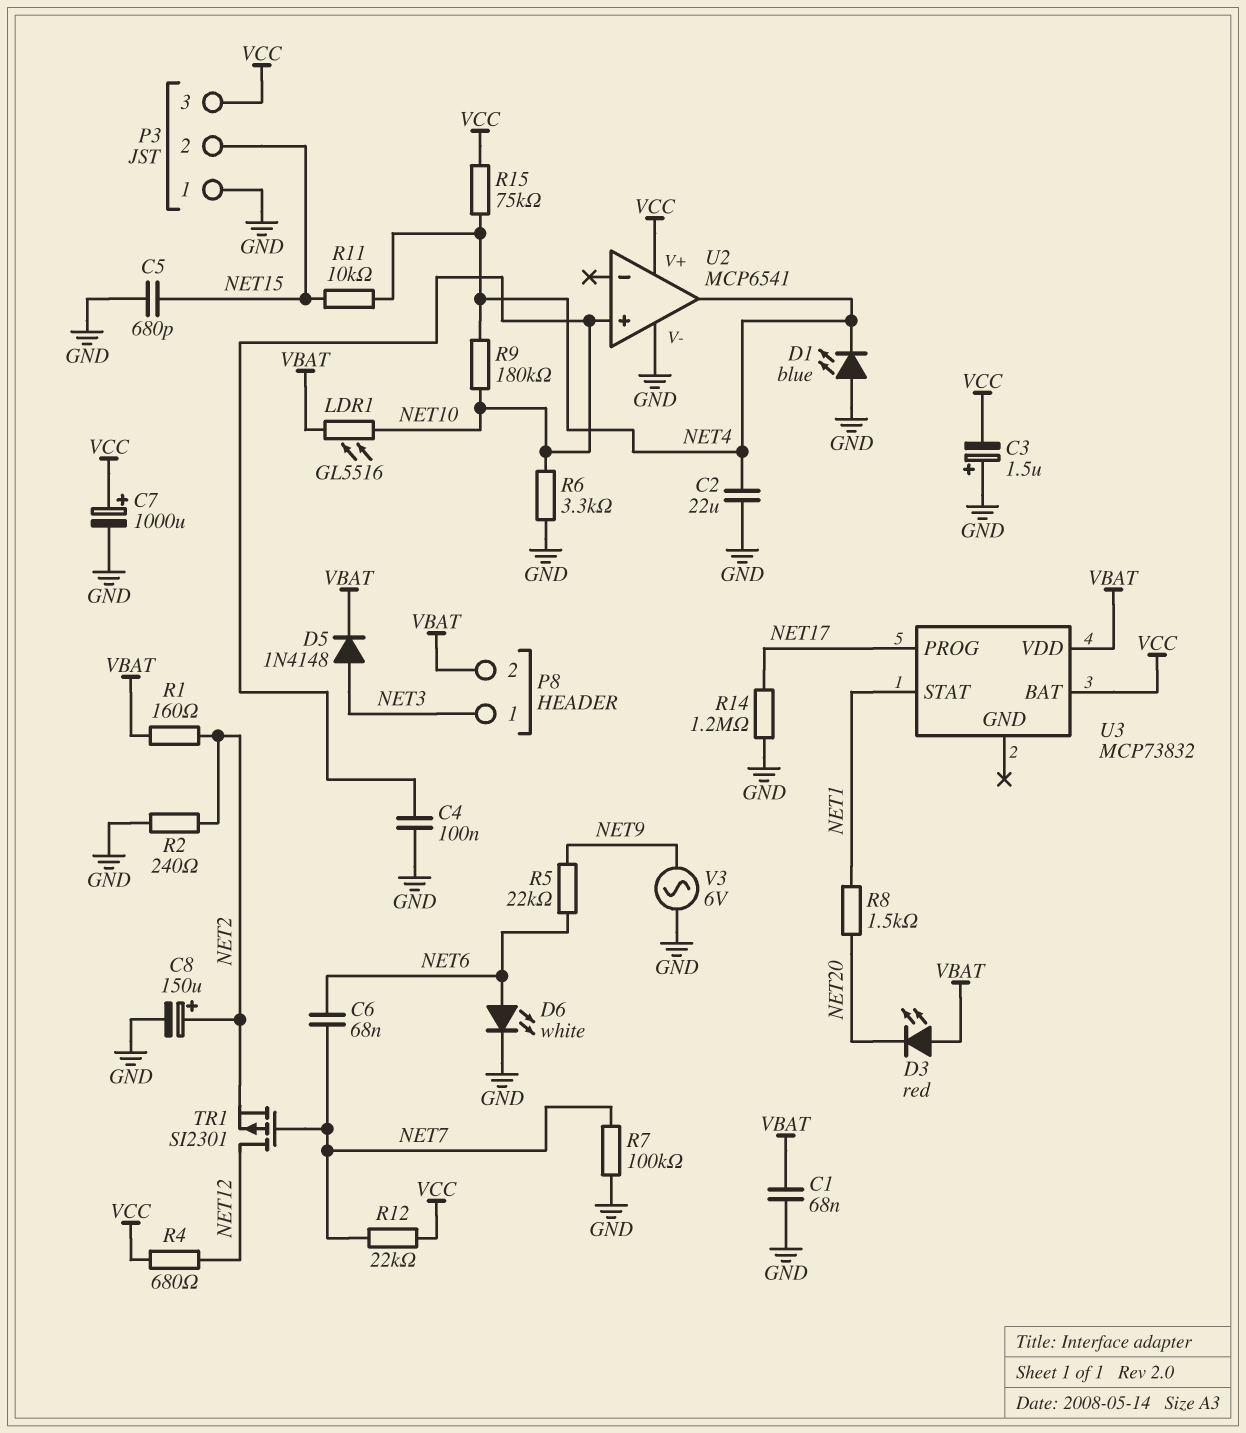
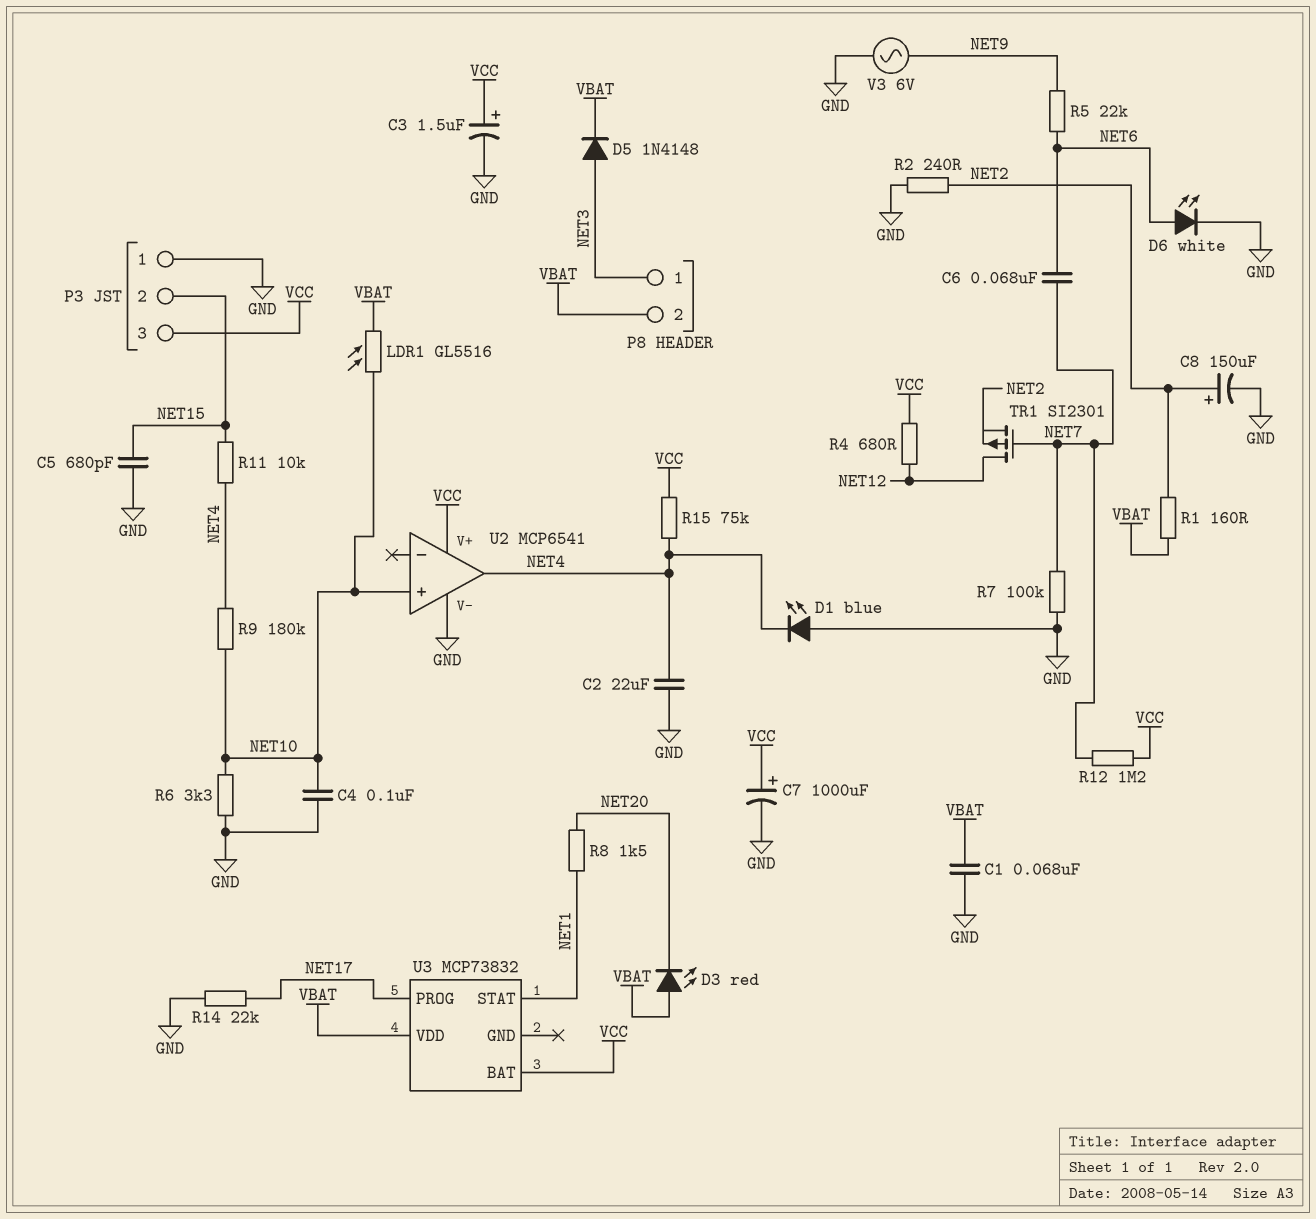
C3: 1.5uF (plus GND, minus VCC) -> 1.5uF (plus VCC, minus GND)
R12: 22k (NET7, VCC) -> 1.2M (NET7, VCC)
R14: 1.2M (GND, NET17) -> 22k (GND, NET17)

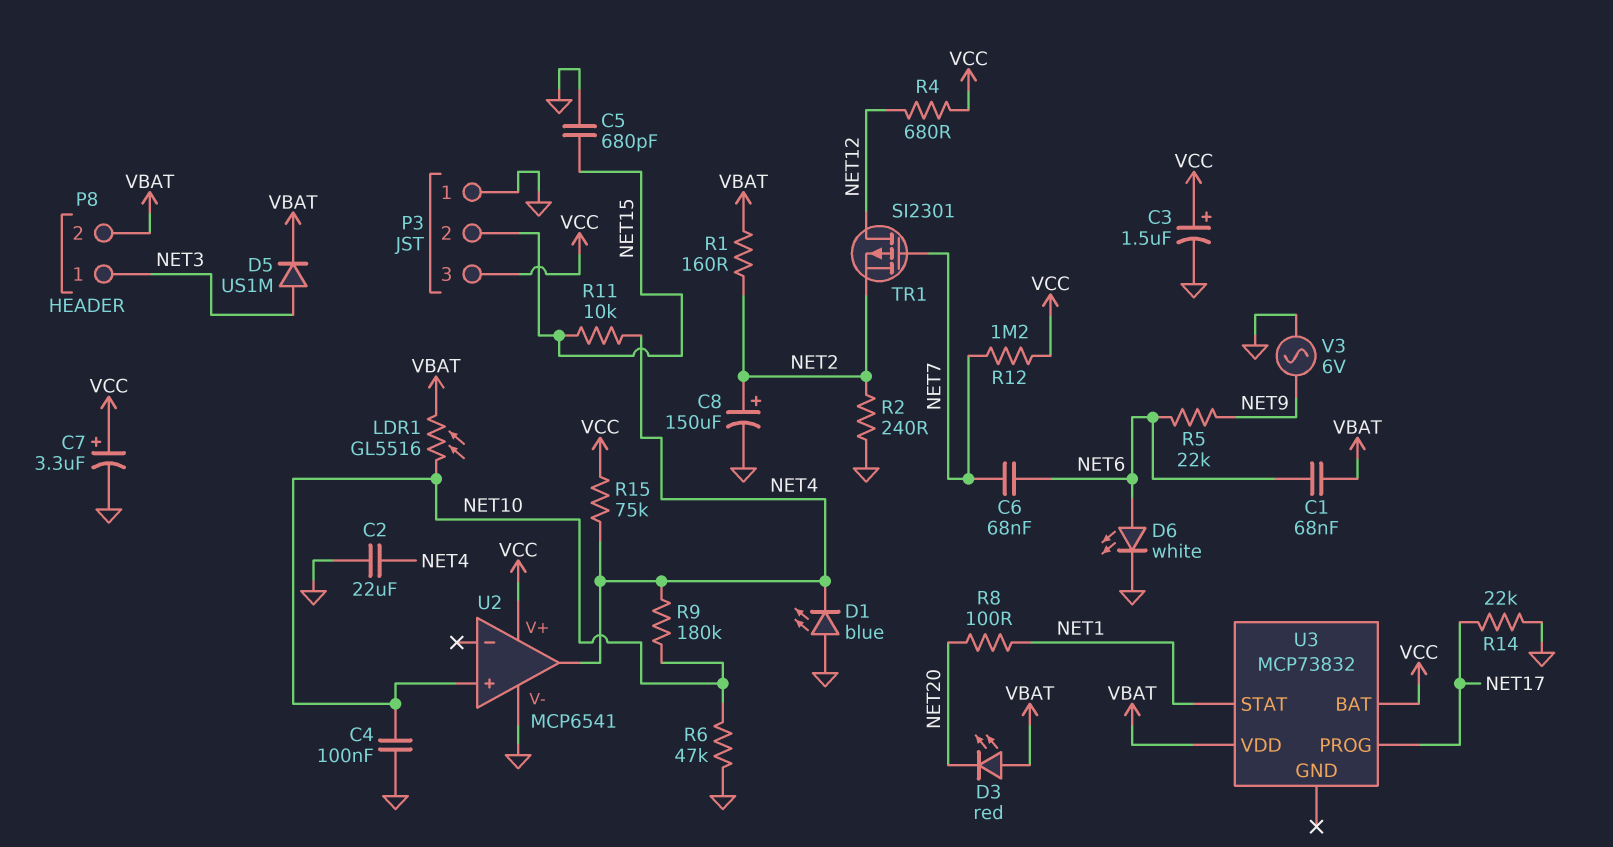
C1: 68nF (GND, VBAT) -> 68nF (NET6, VBAT)
C7: 1000uF (plus VCC, minus GND) -> 3.3uF (plus VCC, minus GND)
D5: diode 1N4148 (A NET3, K VBAT) -> diode US1M (A NET3, K VBAT)
R6: 3.3k (GND, NET10) -> 47k (GND, NET10)
R7: 100k (GND, NET7) -> none
R8: 1.5k (NET1, NET20) -> 100 (NET1, NET20)

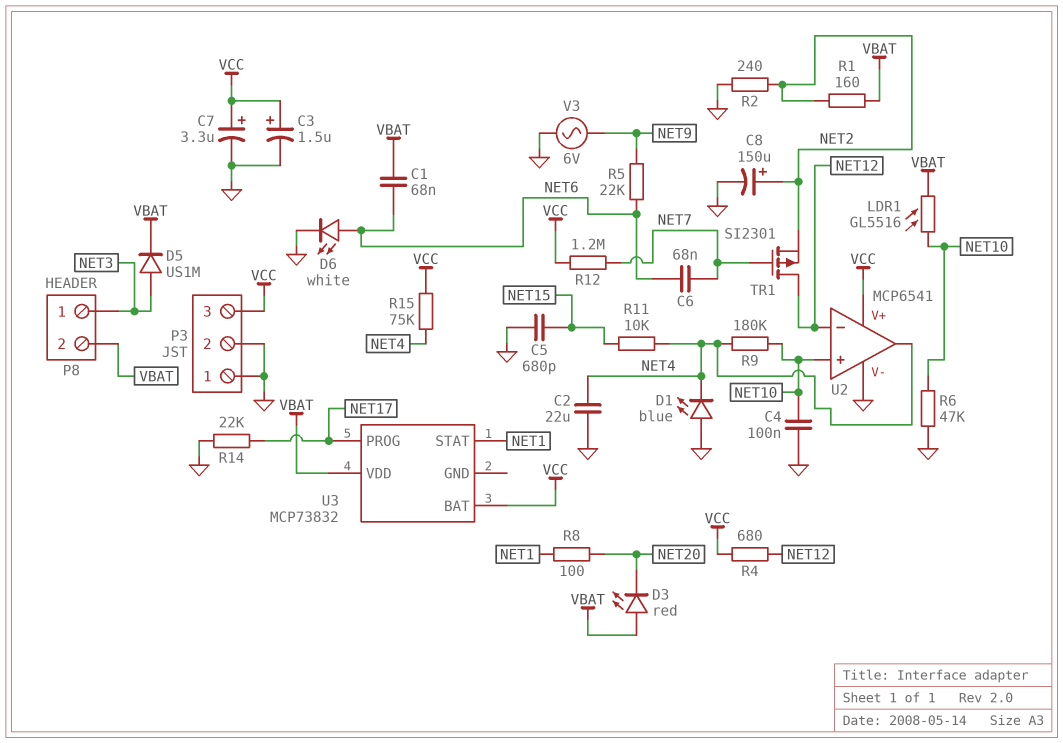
P3 pin 2: NET15 -> GND
U2 pin in-: none -> NET12

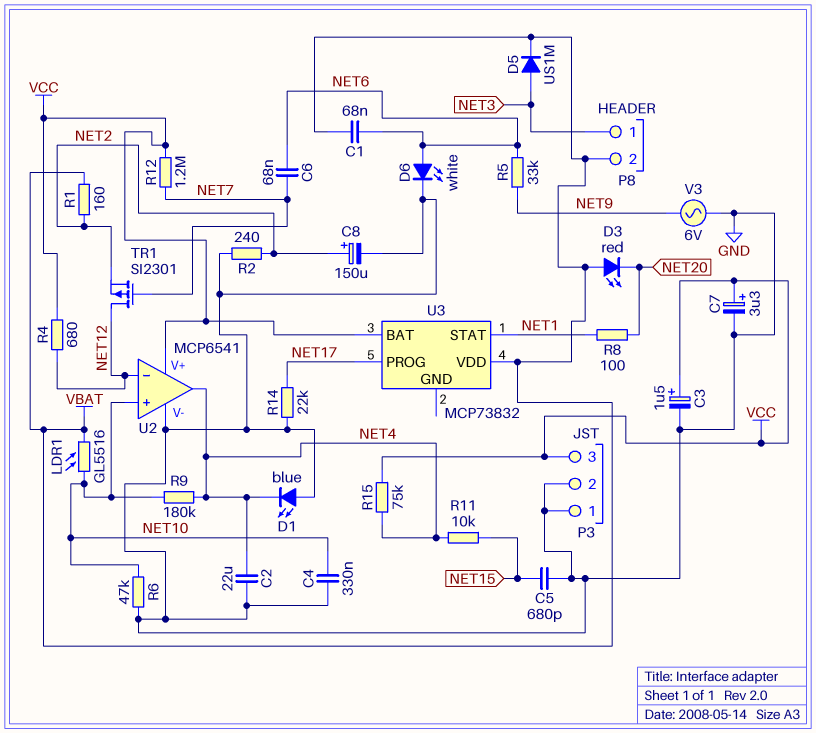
C4: 100nF (GND, NET10) -> 330nF (GND, NET10)
R5: 22k (NET6, NET9) -> 33k (NET6, NET9)

